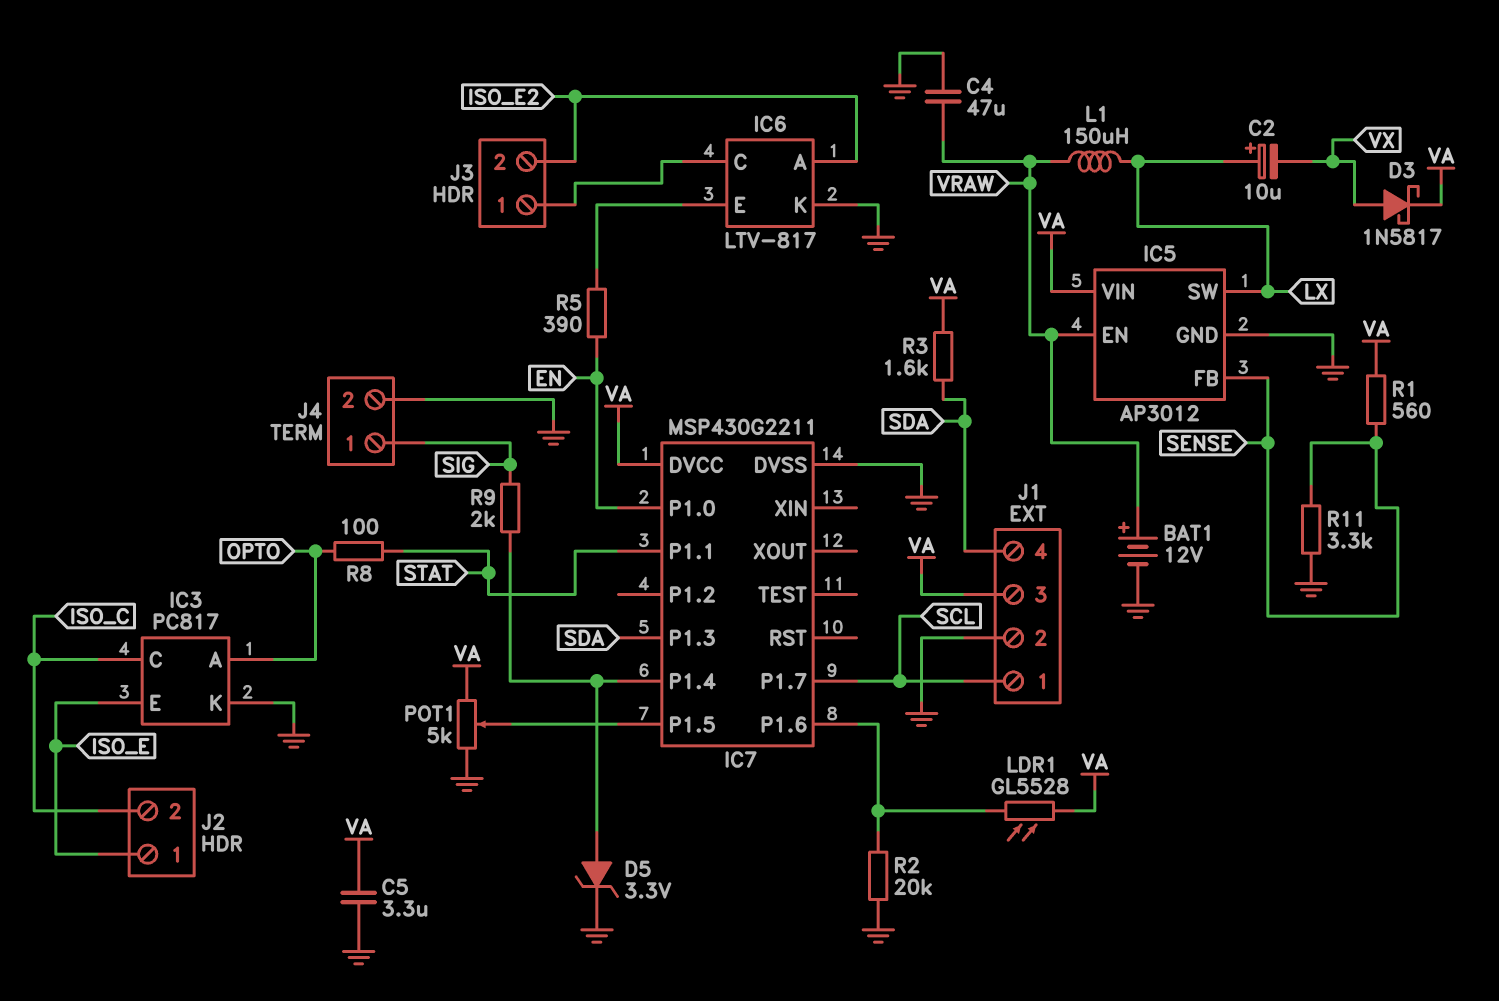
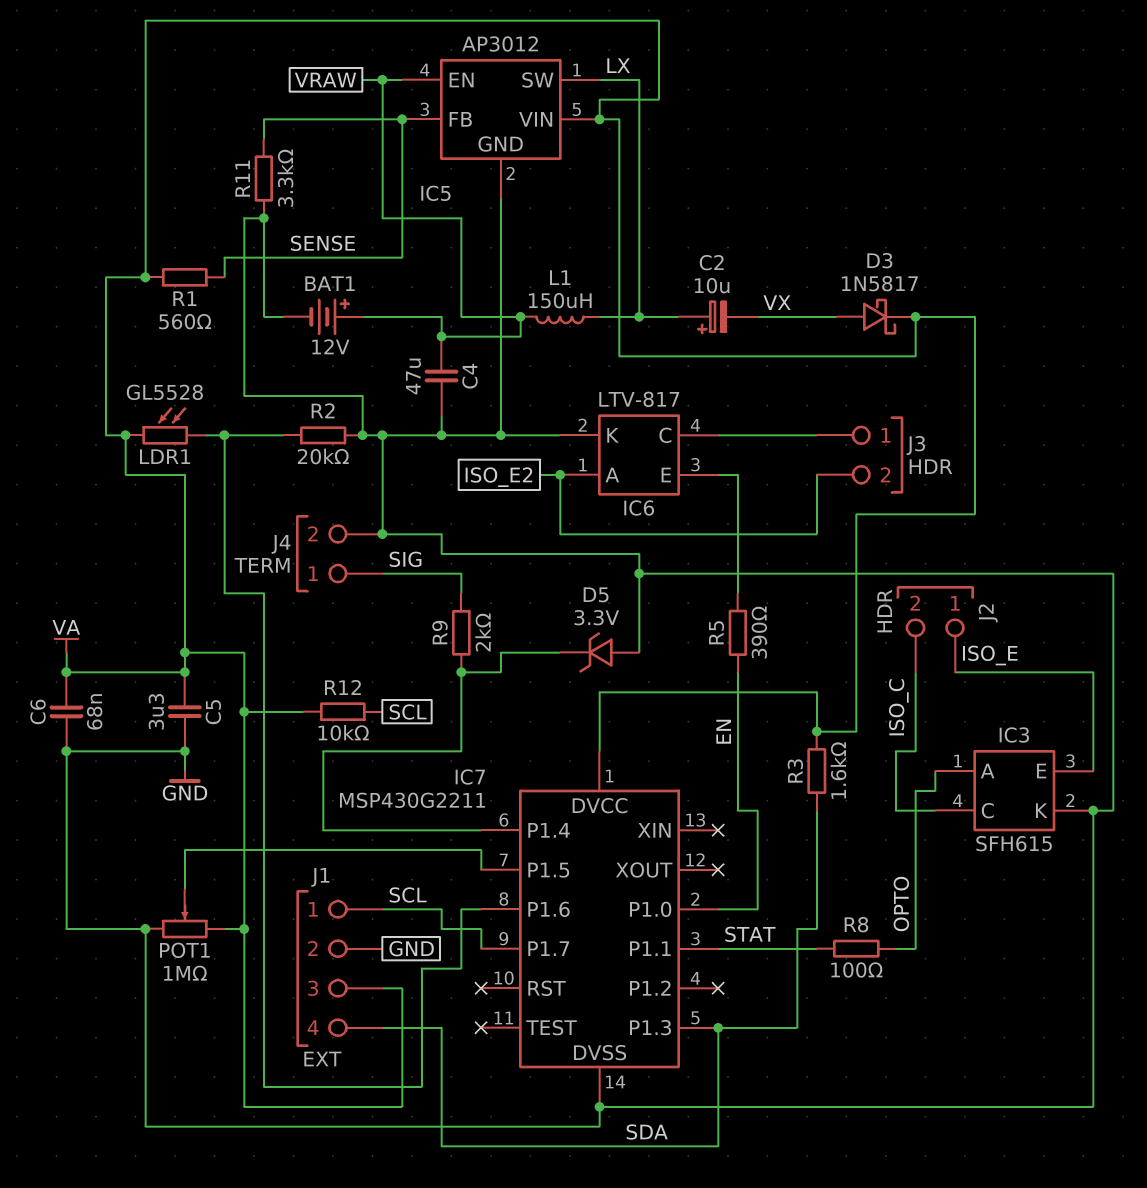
C6: none -> 68nF (GND, VA)
D5: zener 3.3V (A IC7/P1.4, K GND) -> zener 3.3V (A GND, K IC7/P1.4)
IC3: PC817 -> SFH615
POT1: 5k (GND, VA, wiper IC7/P1.5) -> 1M (GND, VA, wiper IC7/P1.5)
R12: none -> 10k (SCL, VA)

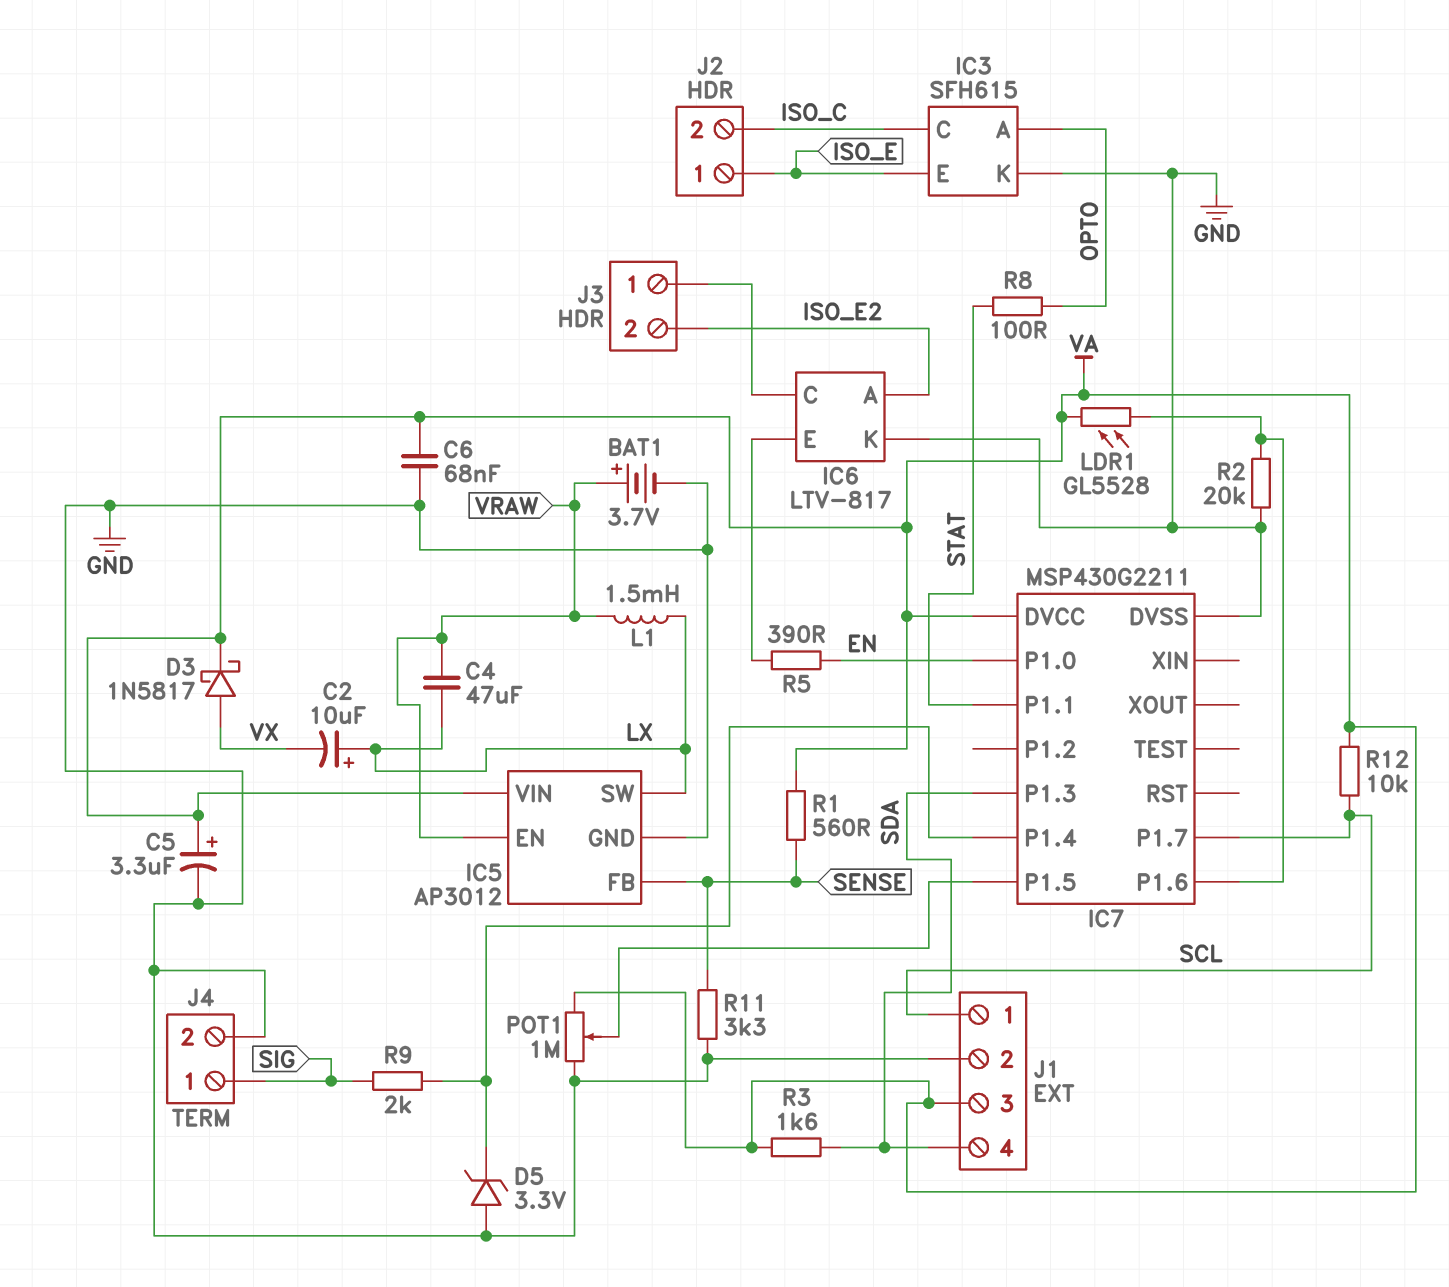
BAT1: 12V (plus VRAW, minus GND) -> 3.7V (plus VRAW, minus GND)
C4: 47uF (GND, VRAW) -> 47uF (LX, VRAW)
C5: 3.3uF (GND, VA) -> 3.3uF (plus VA, minus GND)
L1: 150uH (LX, VRAW) -> 1.5mH (LX, VRAW)

